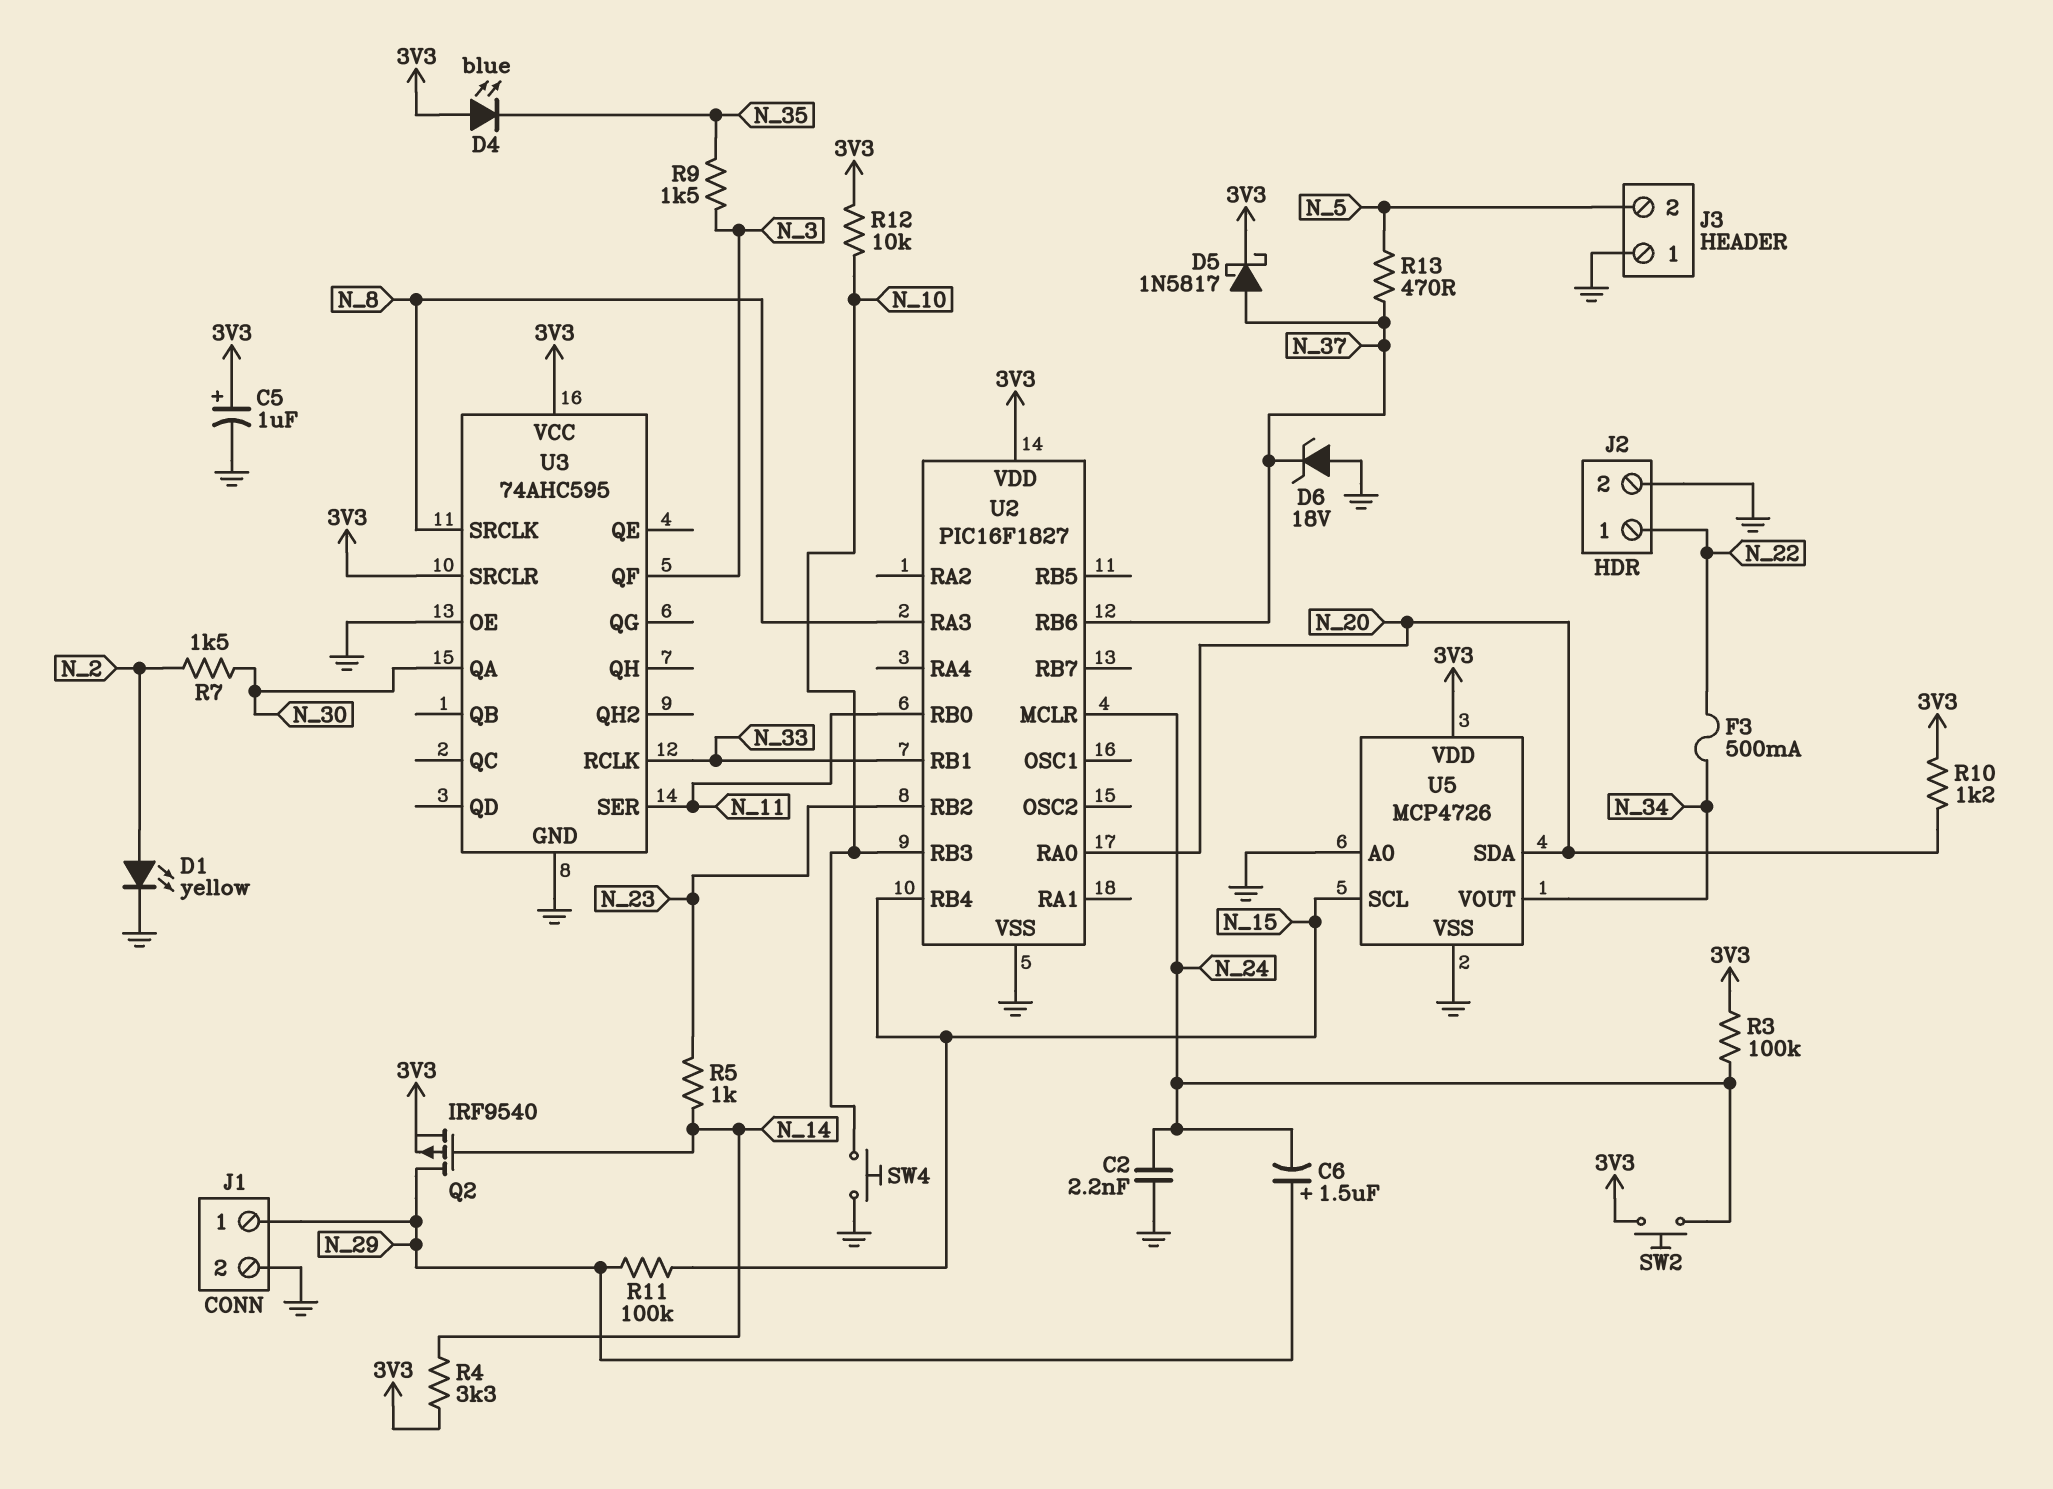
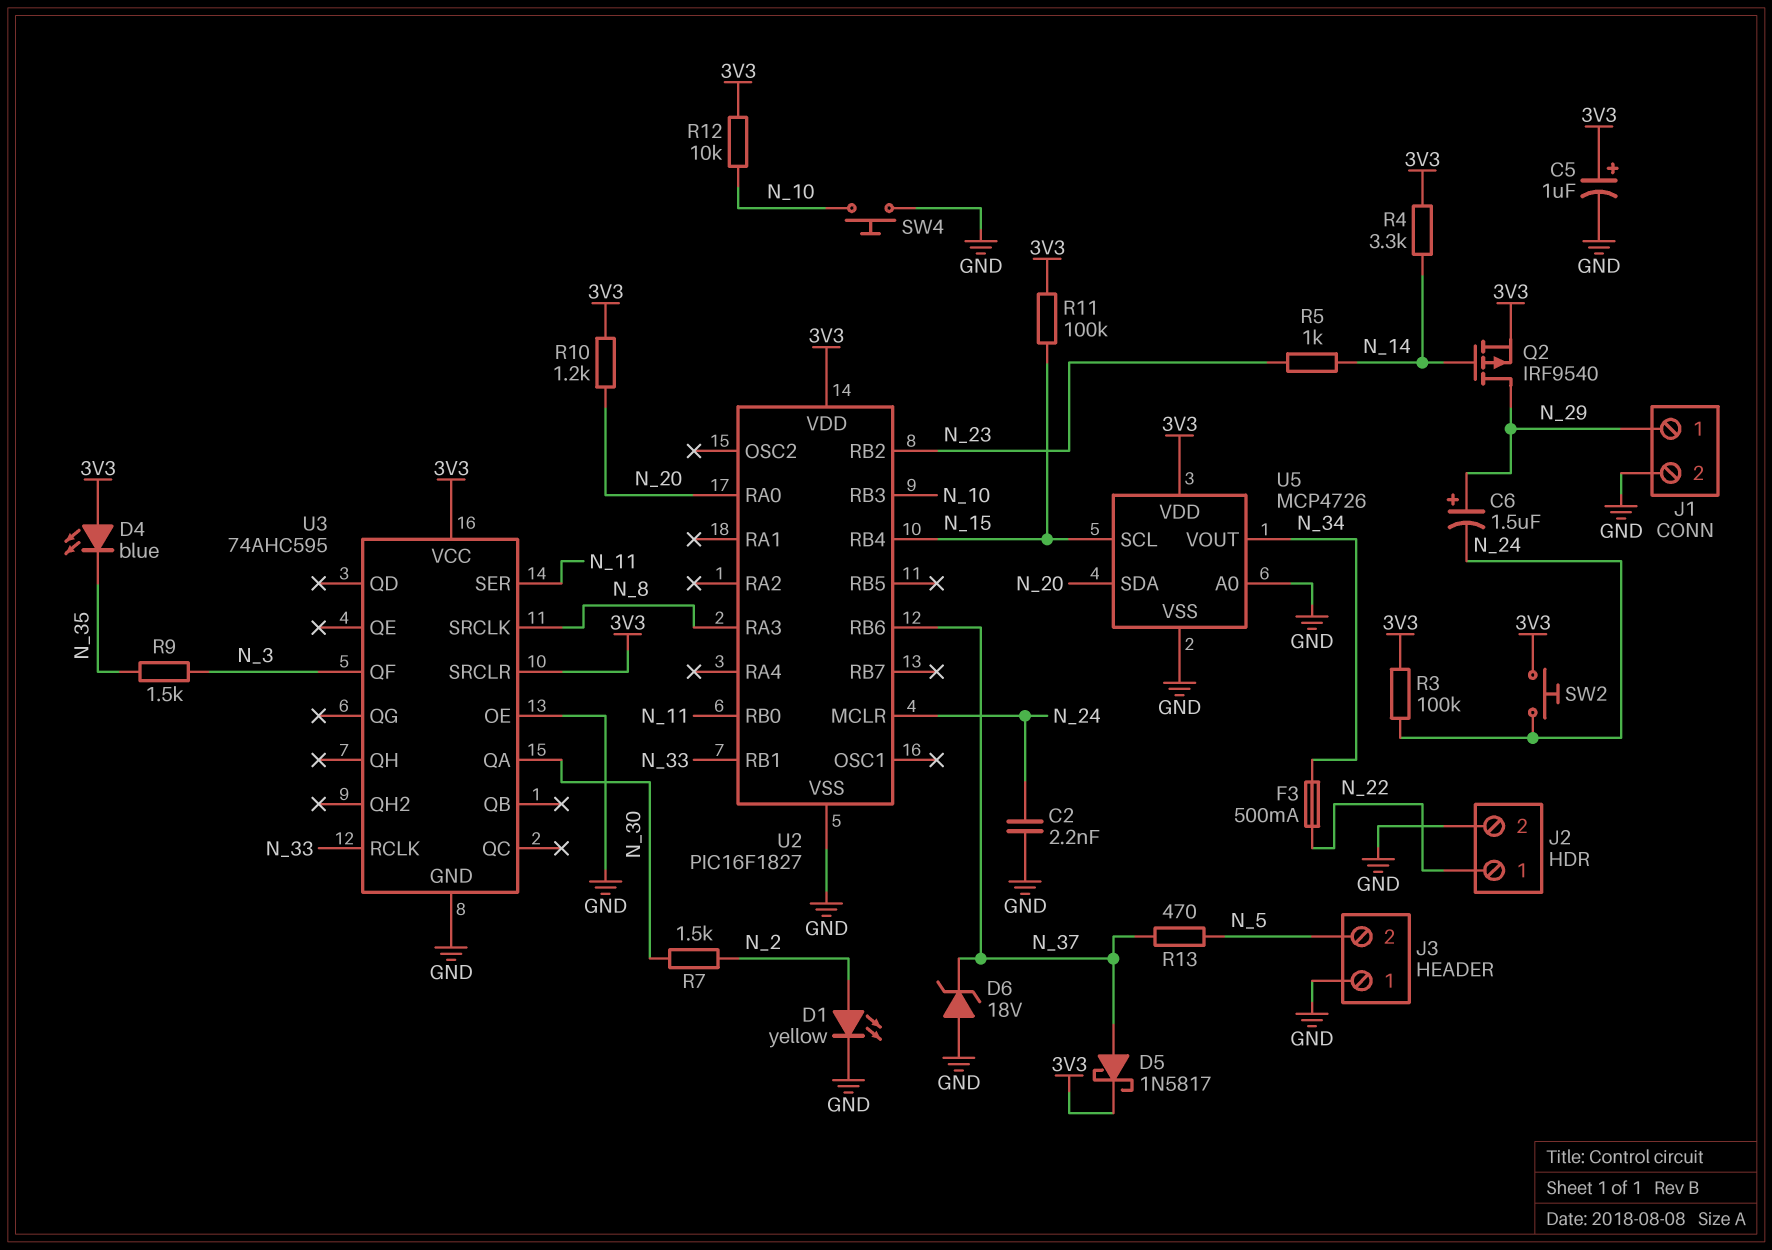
R11: 100k (N_15, N_29) -> 100k (3V3, N_15)

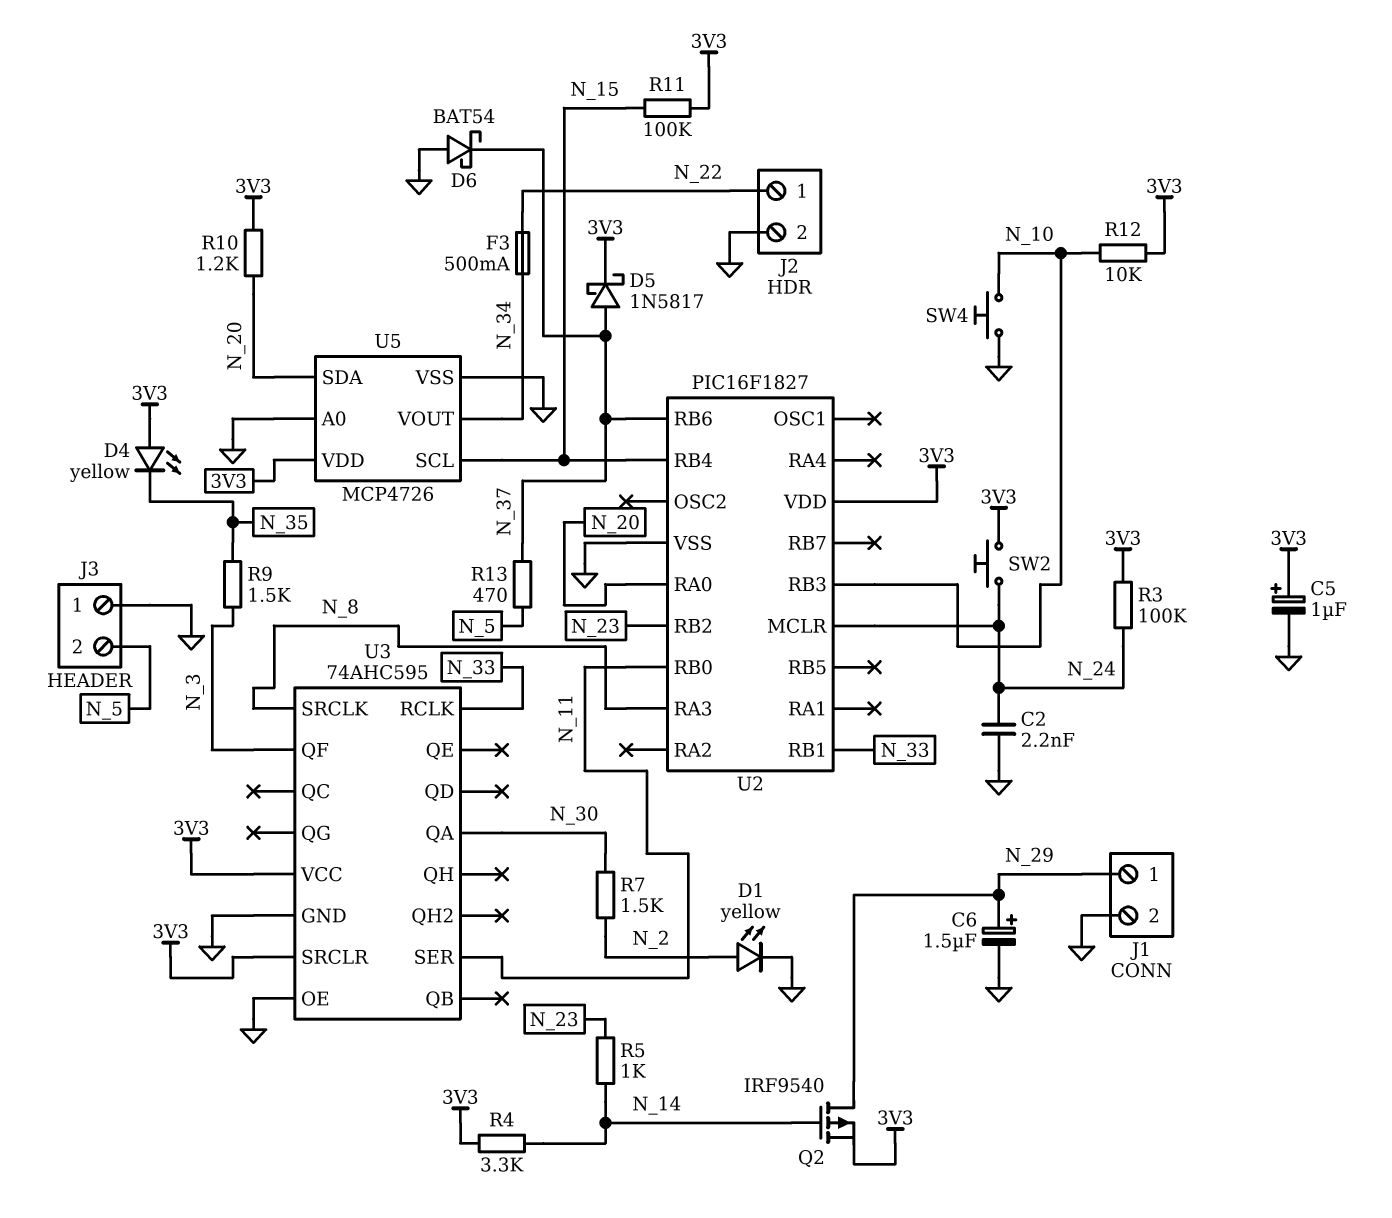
C6: 1.5uF (plus N_29, minus N_24) -> 1.5uF (plus N_29, minus GND)
D4: LED blue (A 3V3, K N_35) -> LED yellow (A 3V3, K N_35)
D6: zener 18V (A GND, K N_37) -> schottky BAT54 (A GND, K N_37)

